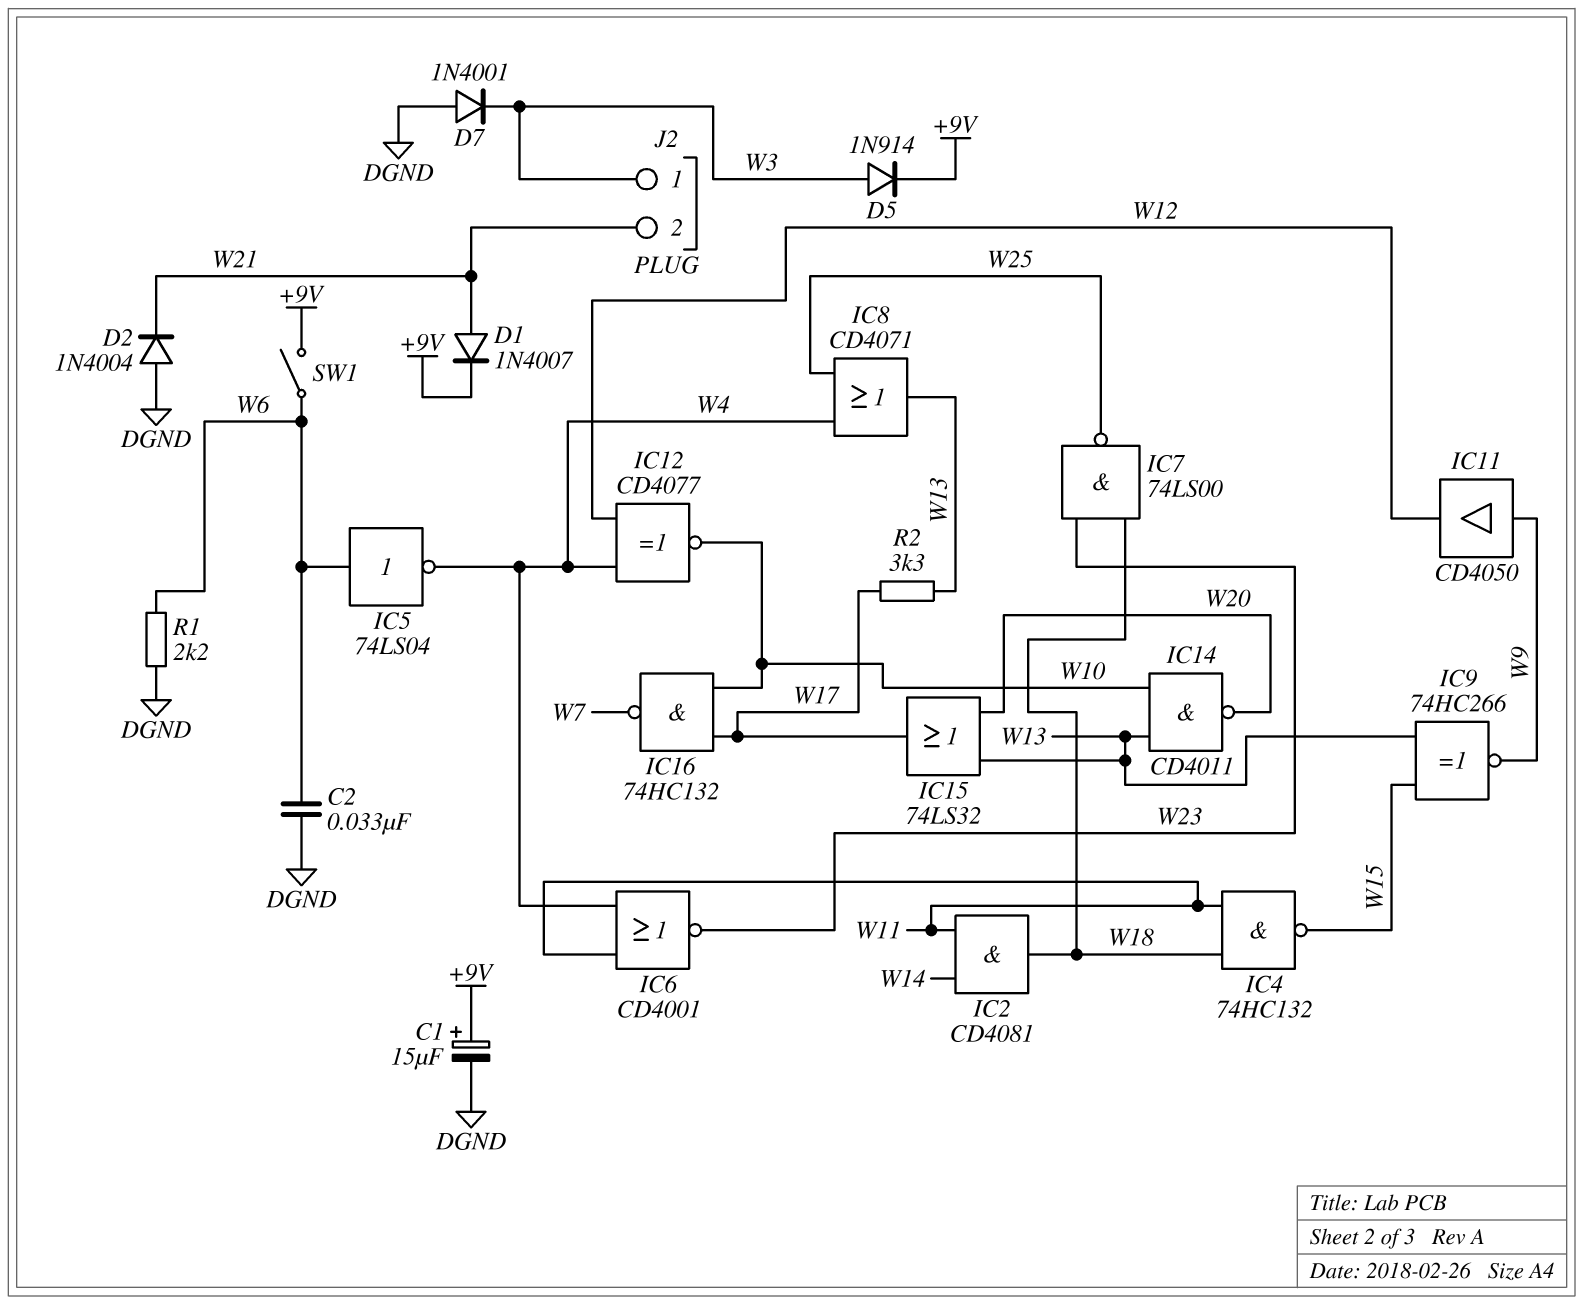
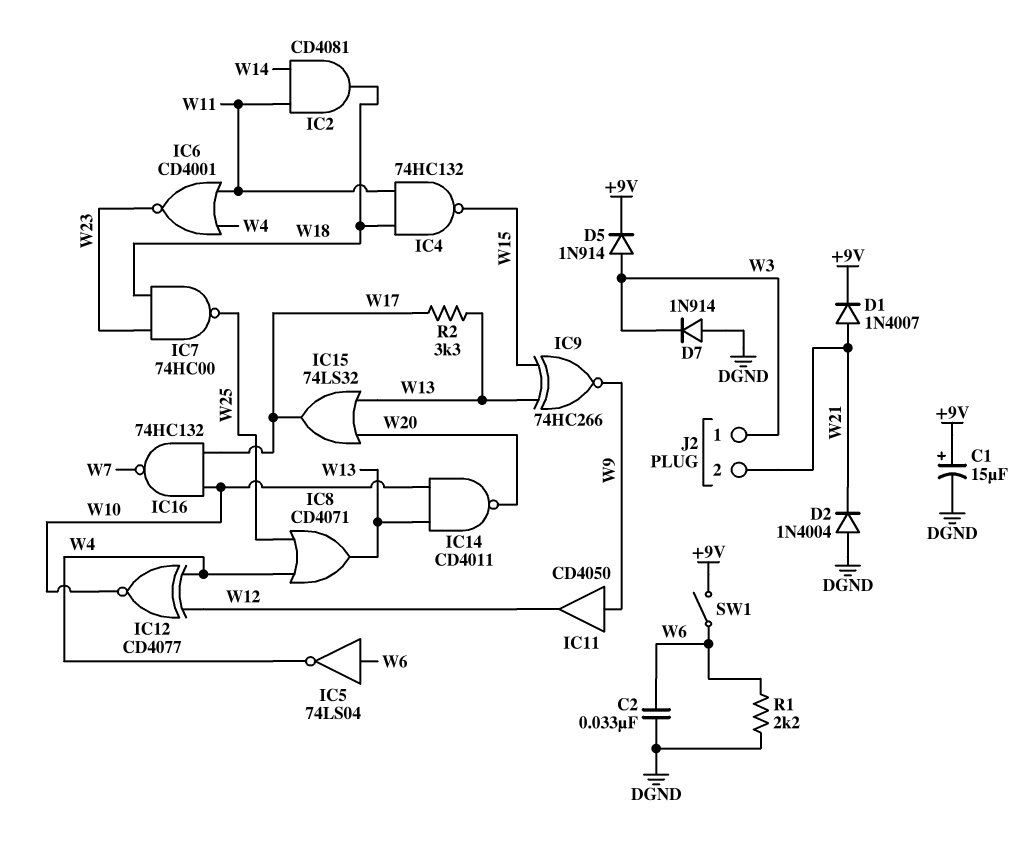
D7: diode 1N4001 (A DGND, K W3) -> diode 1N914 (A DGND, K W3)
IC7: NAND 74LS00 (in W18, in W23, out W25) -> NAND 74HC00 (in W18, in W23, out W25)

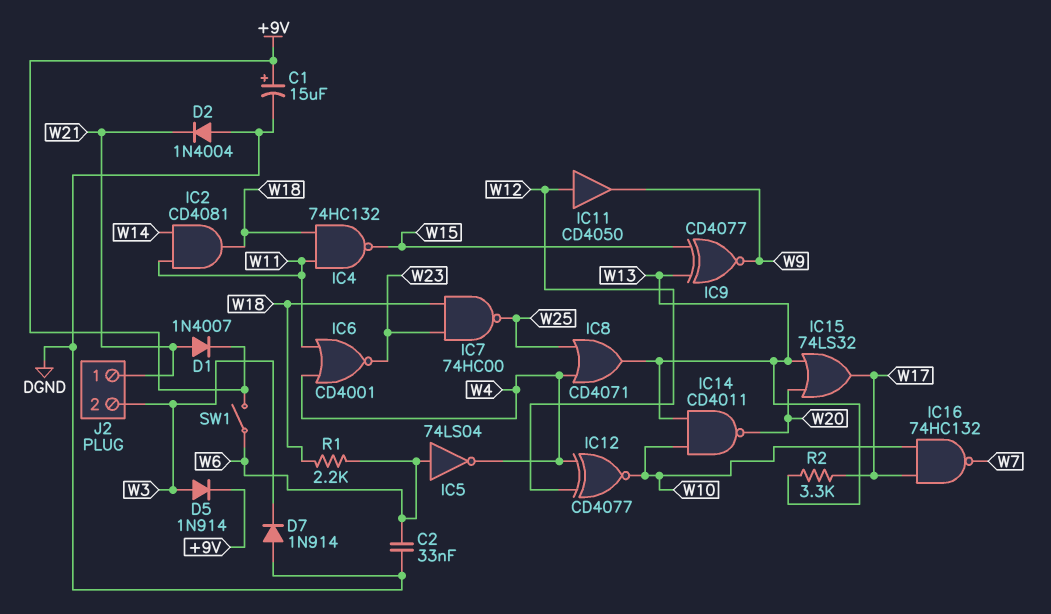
IC9: XNOR 74HC266 (in W13, in W15, out W9) -> XNOR CD4077 (in W13, in W15, out W9)
IC11: buffer CD4050 (in W9, out W12) -> buffer CD4050 (in W12, out W9)
J2 pin 1: W3 -> W21
J2 pin 2: W21 -> W3
R1: 2.2k (DGND, W6) -> 2.2k (W6, W18)

